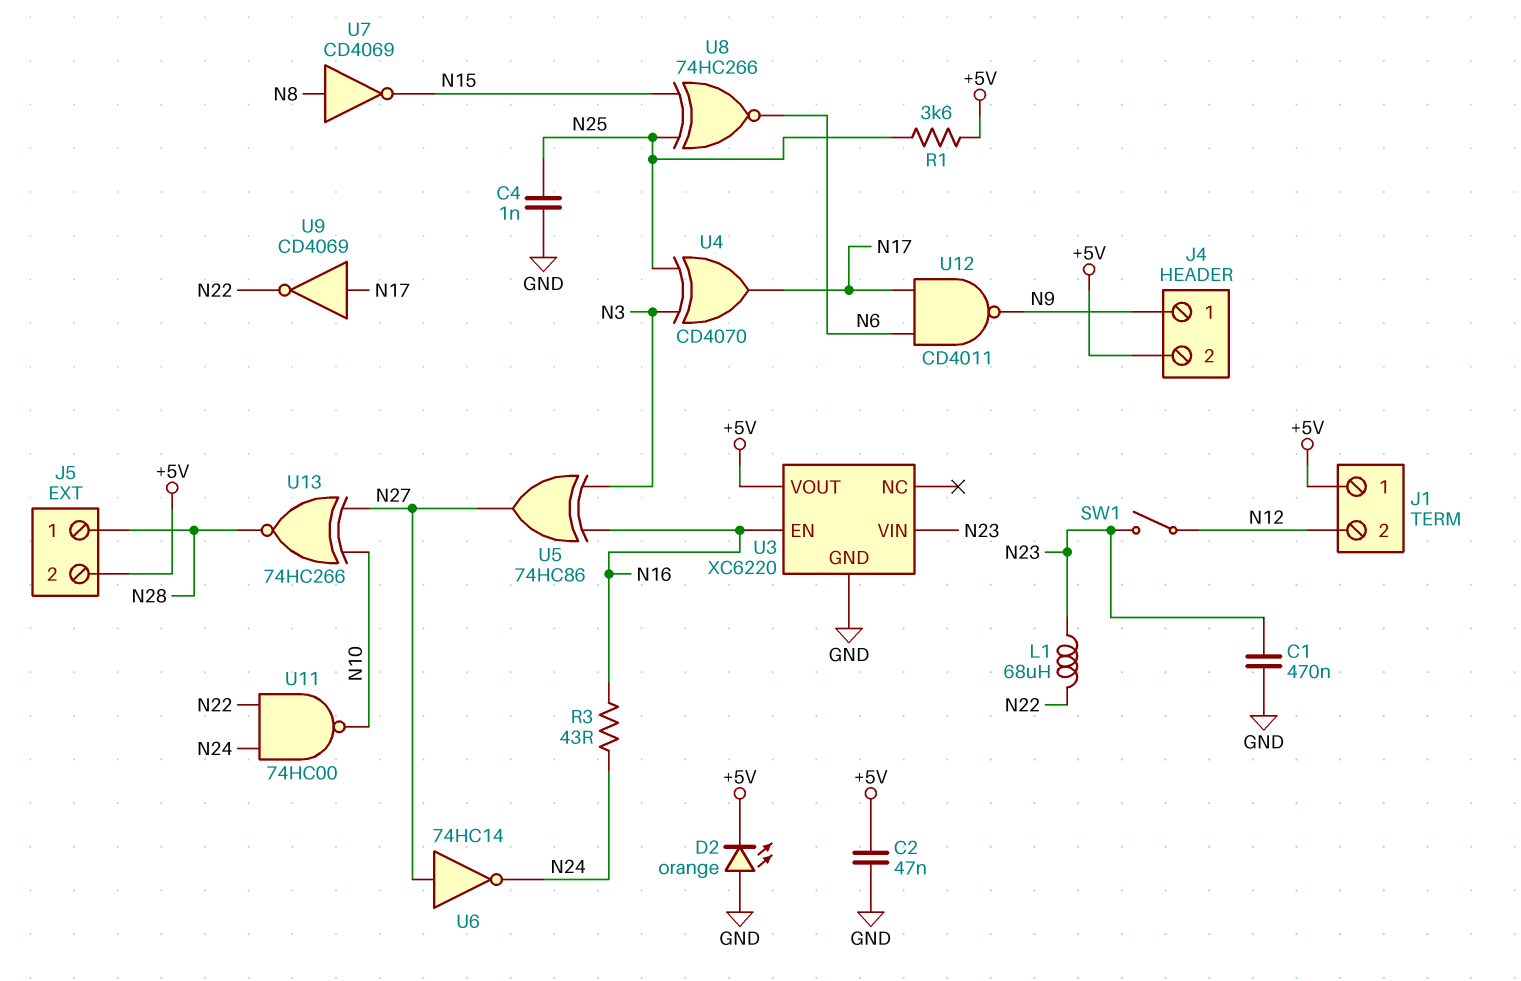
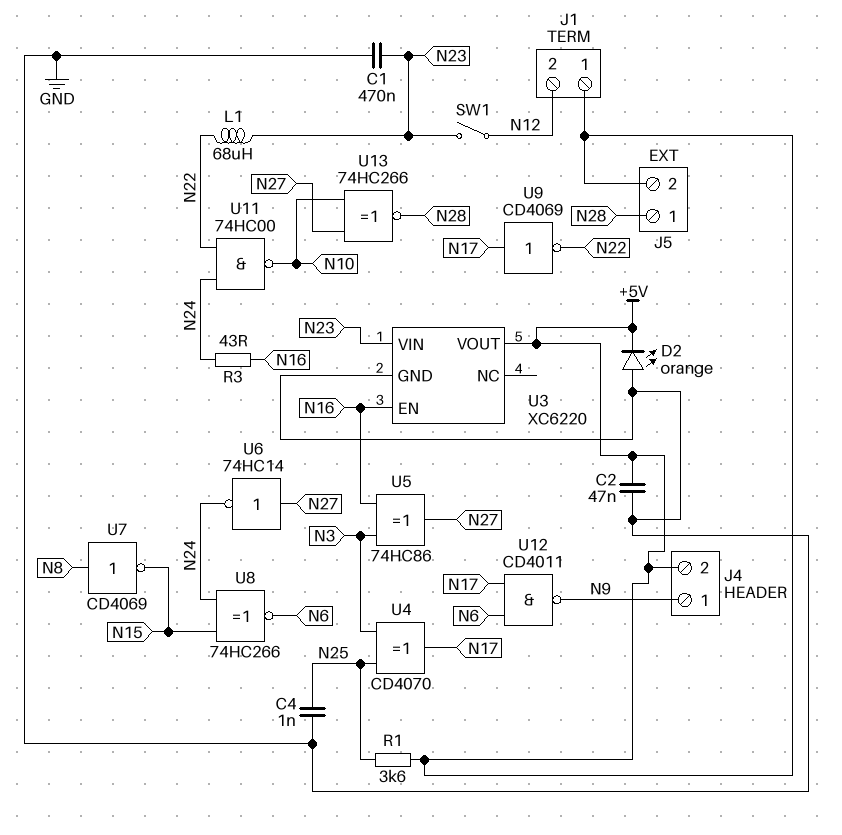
U8: XNOR 74HC266 (in N15, in N25, out N6) -> XNOR 74HC266 (in N15, in N24, out N6)

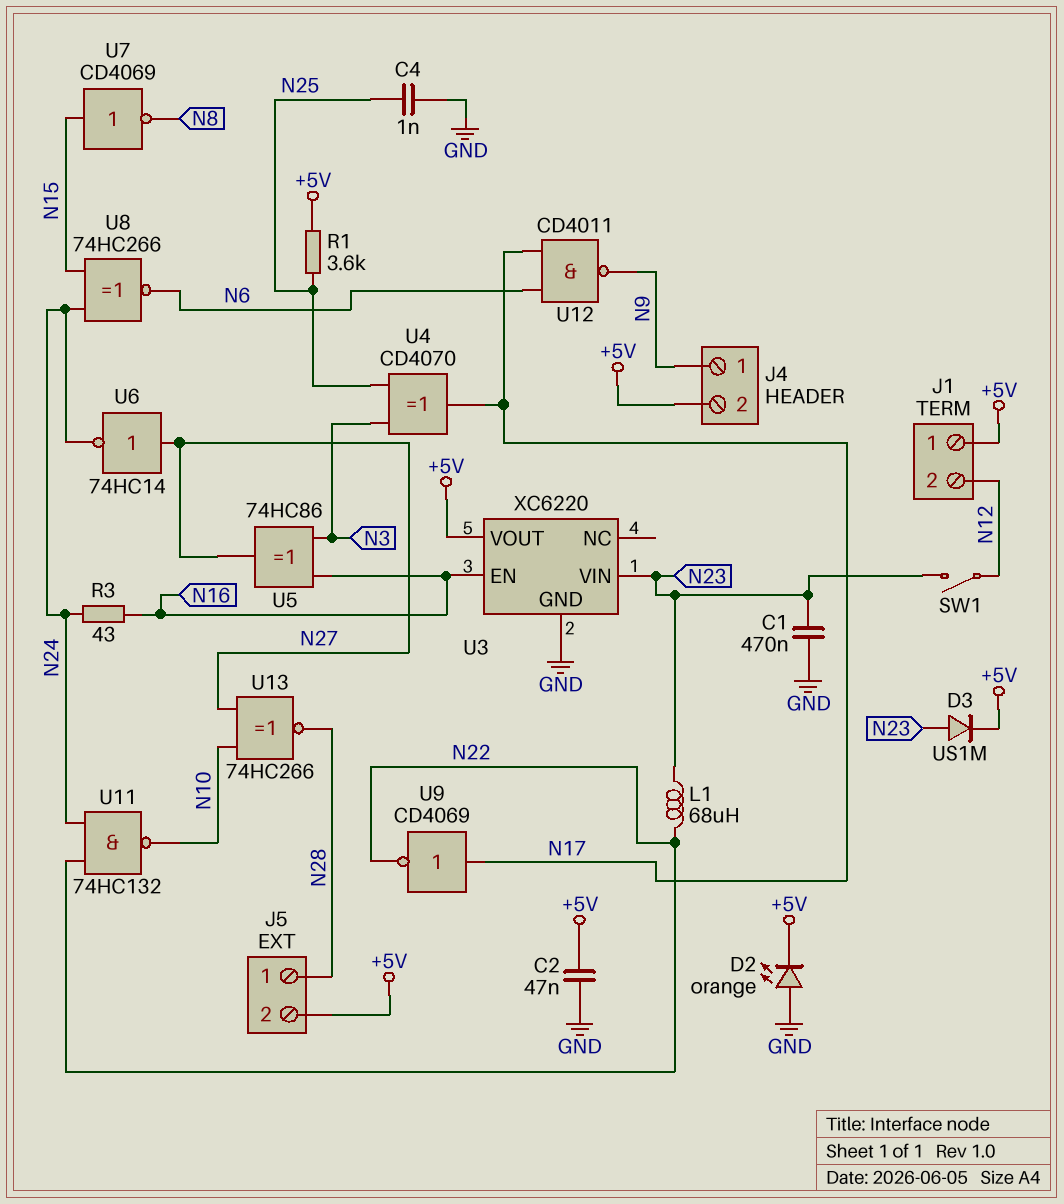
D3: none -> diode US1M (A N23, K +5V)
U7: NOT CD4069 (in N8, out N15) -> NOT CD4069 (in N15, out N8)
U11: NAND 74HC00 (in N22, in N24, out N10) -> NAND 74HC132 (in N22, in N24, out N10)

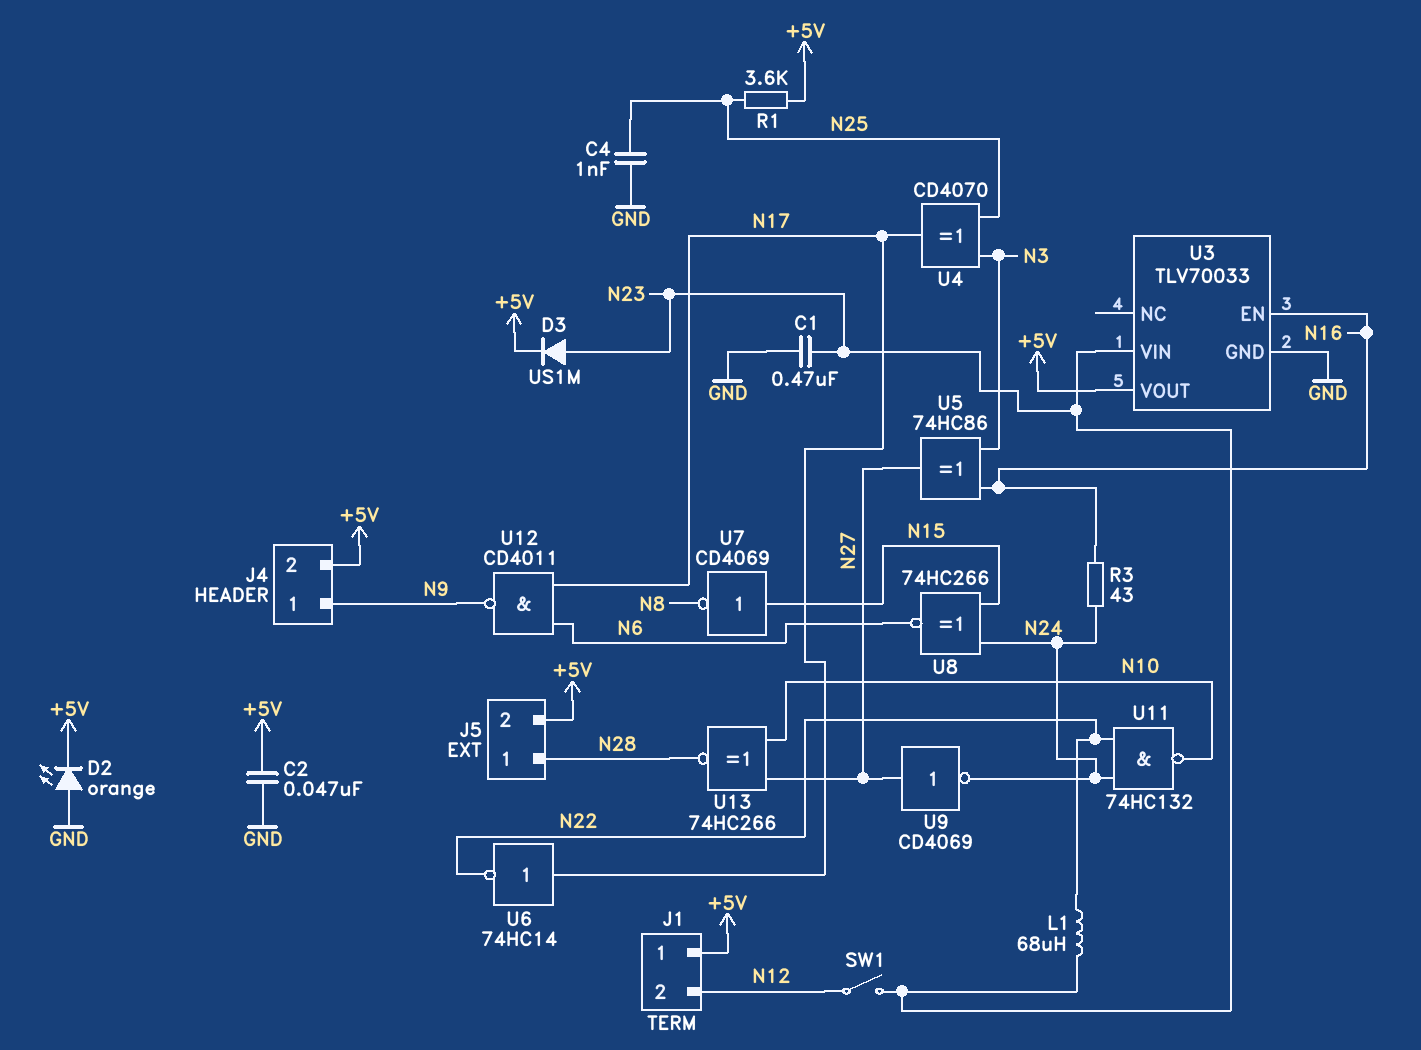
U3: XC6220 -> TLV70033
U6: NOT 74HC14 (in N27, out N24) -> NOT 74HC14 (in N17, out N22)
U9: NOT CD4069 (in N17, out N22) -> NOT CD4069 (in N27, out N24)

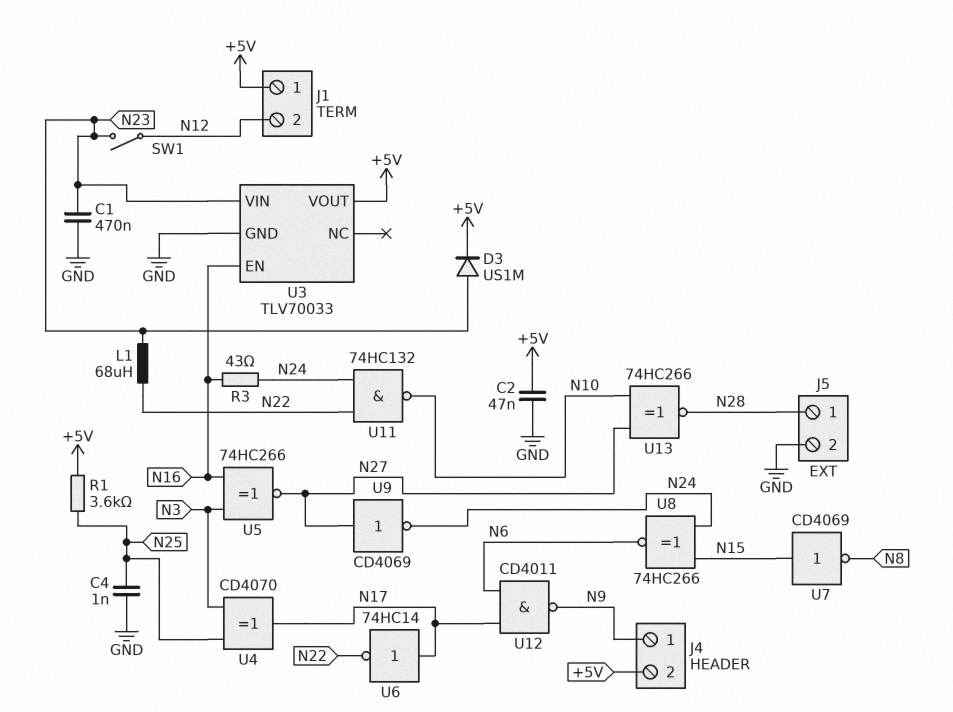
D2: LED orange (A GND, K +5V) -> none
J5 pin 2: +5V -> GND
U5: XOR 74HC86 (in N3, in N16, out N27) -> XNOR 74HC266 (in N3, in N16, out N27)

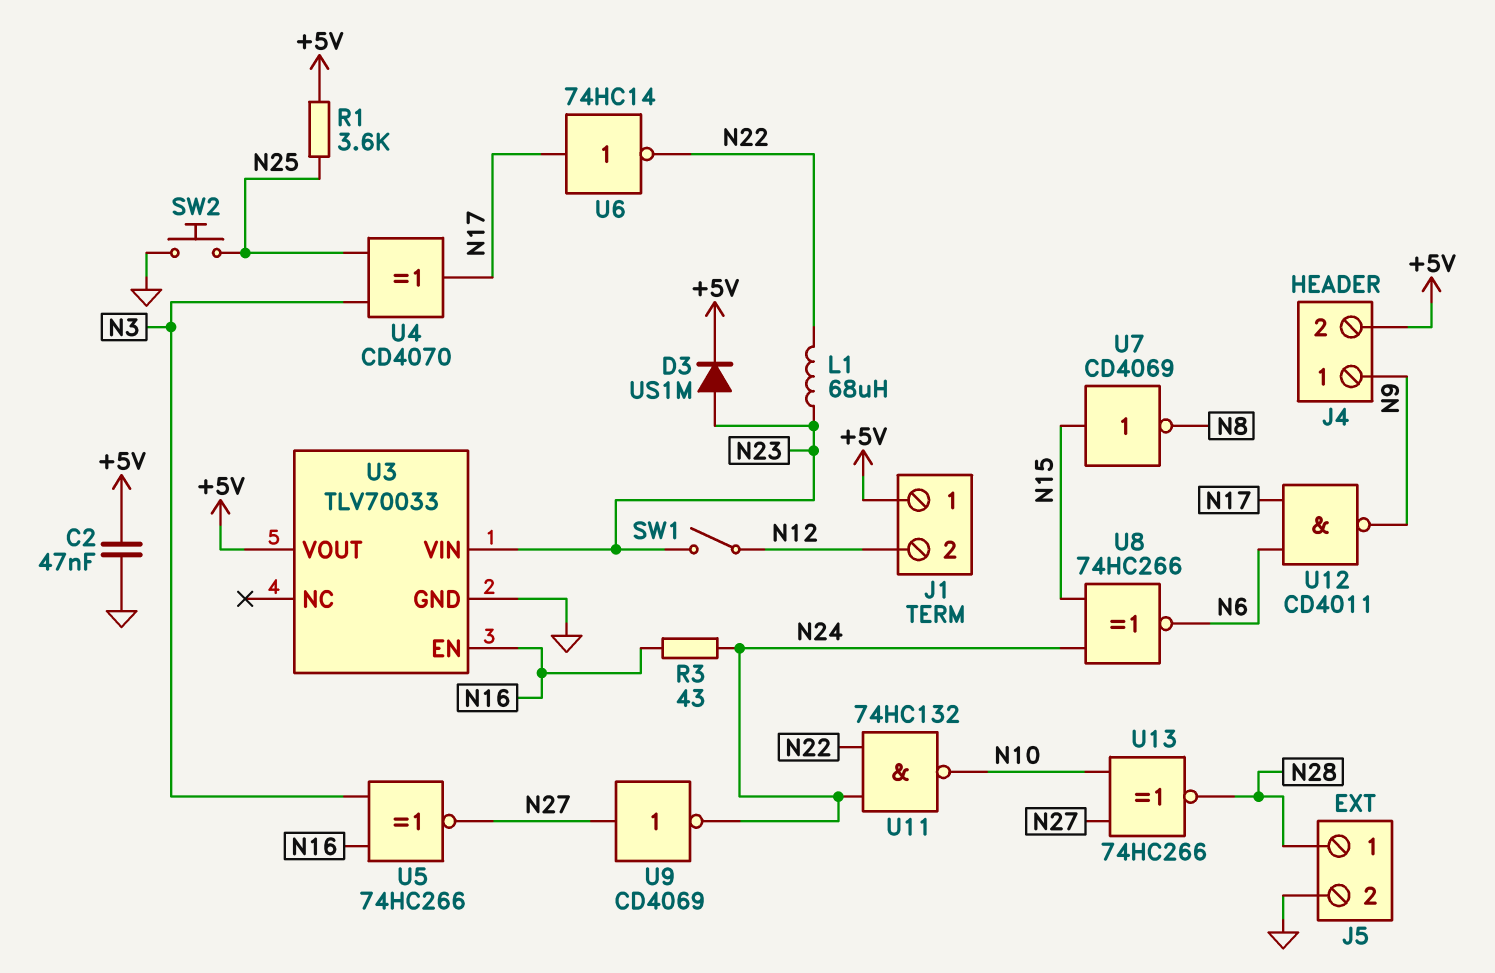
C1: 470nF (GND, N23) -> none
C4: 1nF (GND, N25) -> none
SW2: none -> button (GND, N25)

